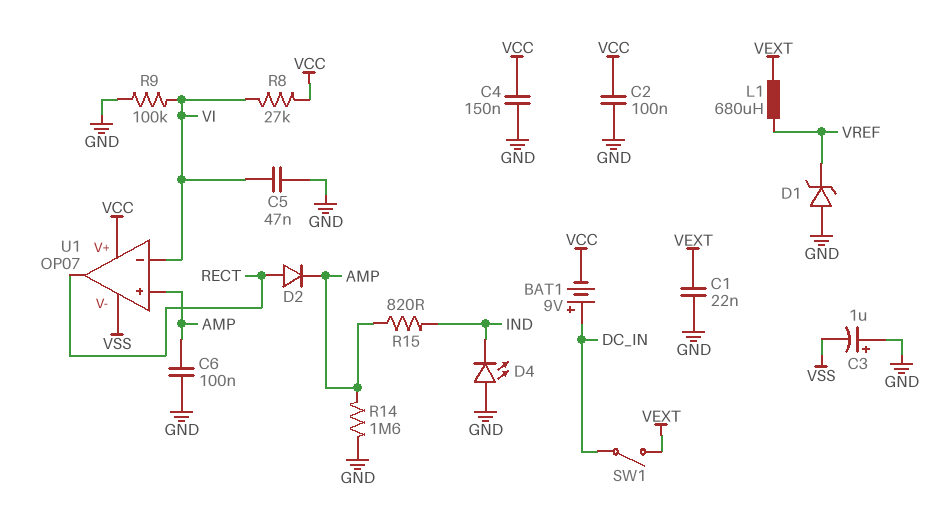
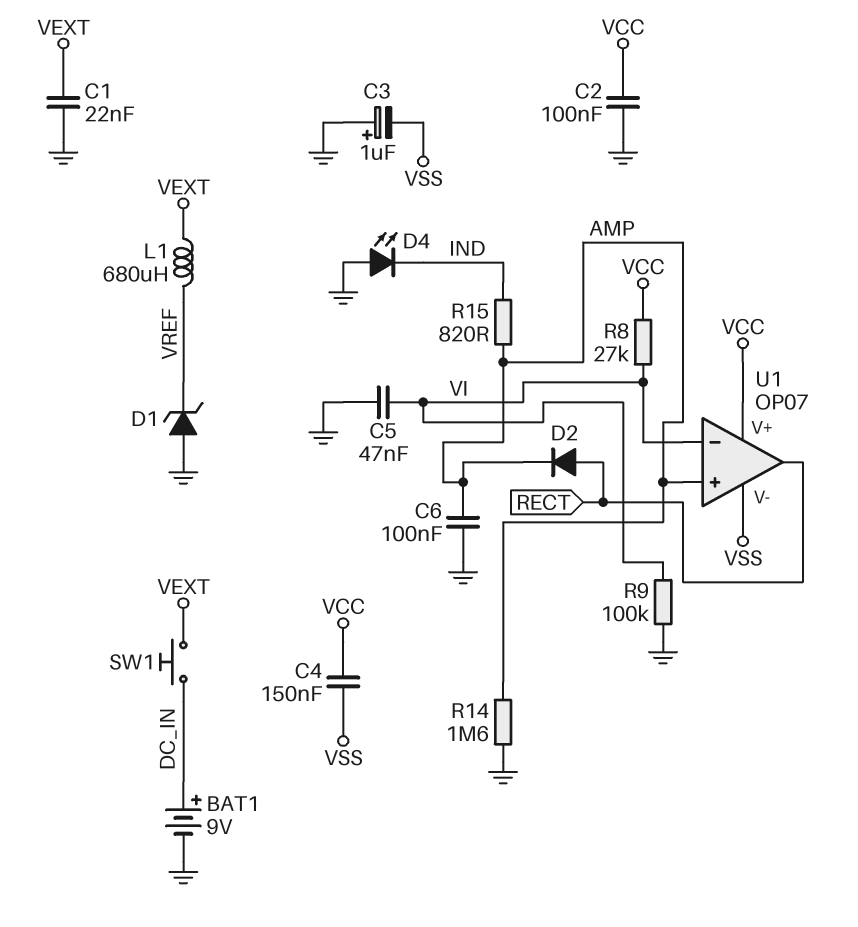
BAT1: 9V (plus DC_IN, minus VCC) -> 9V (plus DC_IN, minus GND)
C4: 150nF (GND, VCC) -> 150nF (VCC, VSS)
SW1: switch (DC_IN, VEXT) -> button (DC_IN, VEXT)

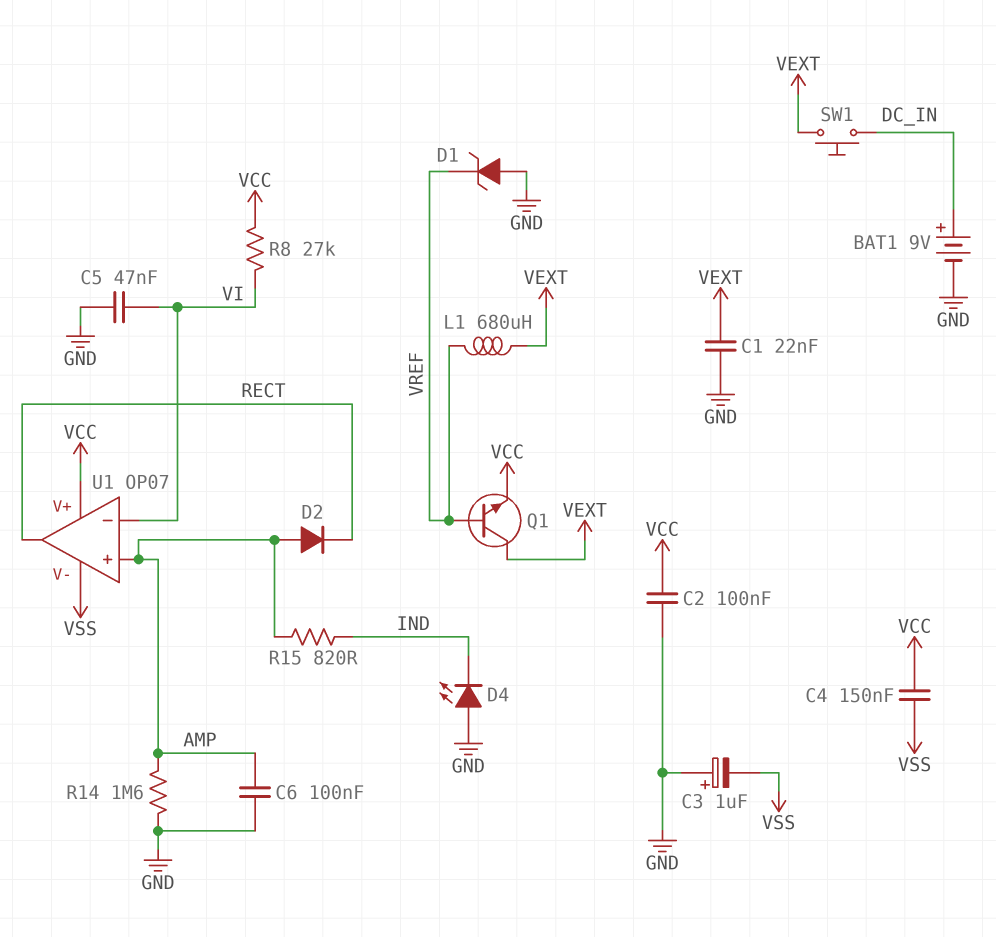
D2: diode (A RECT, K AMP) -> diode (A AMP, K RECT)
Q1: none -> NPN (B VREF, C VEXT, E VCC)
R9: 100k (GND, VI) -> none

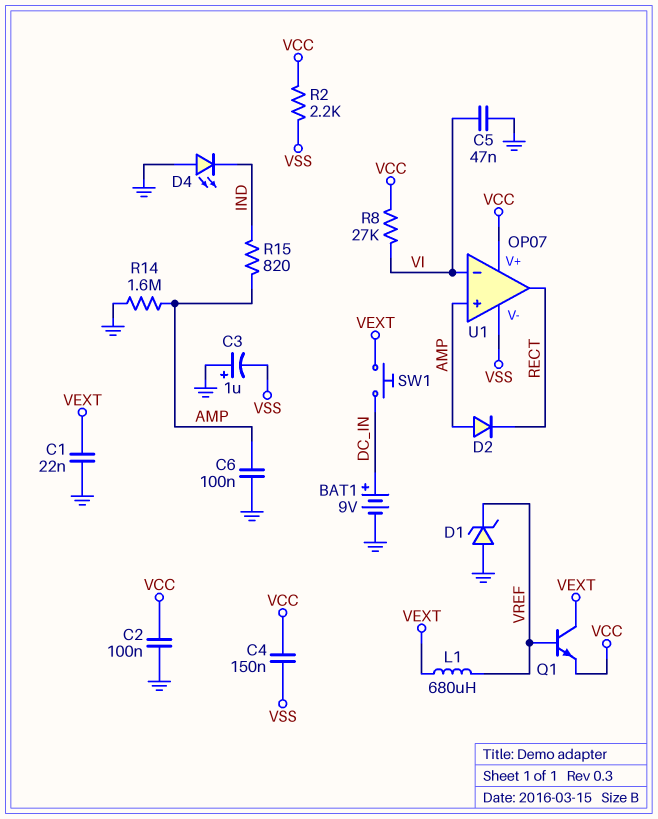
R2: none -> 2.2k (VCC, VSS)

